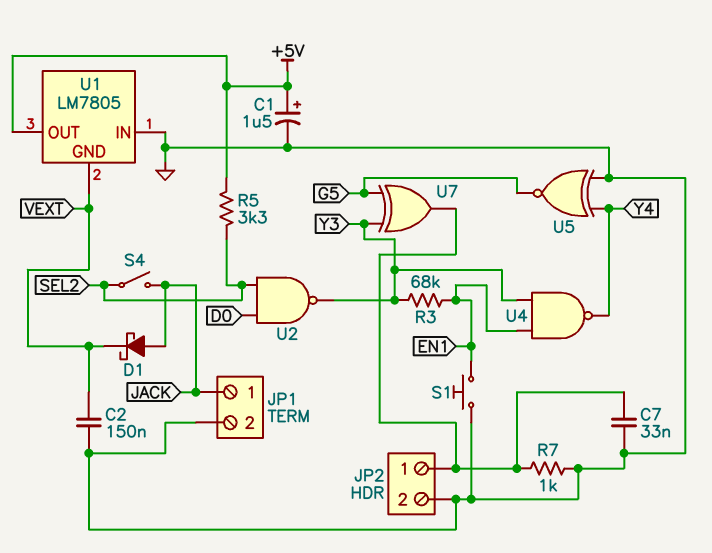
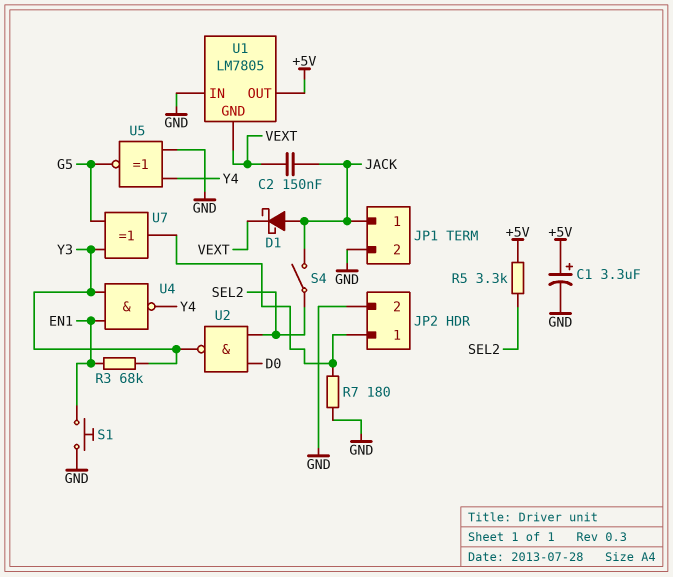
C1: 1.5uF (plus +5V, minus GND) -> 3.3uF (plus +5V, minus GND)
C2: 150nF (GND, VEXT) -> 150nF (JACK, VEXT)
C7: 33nF (GND, JP2/1) -> none
R7: 1k (GND, JP2/1) -> 180 (GND, JP2/1)

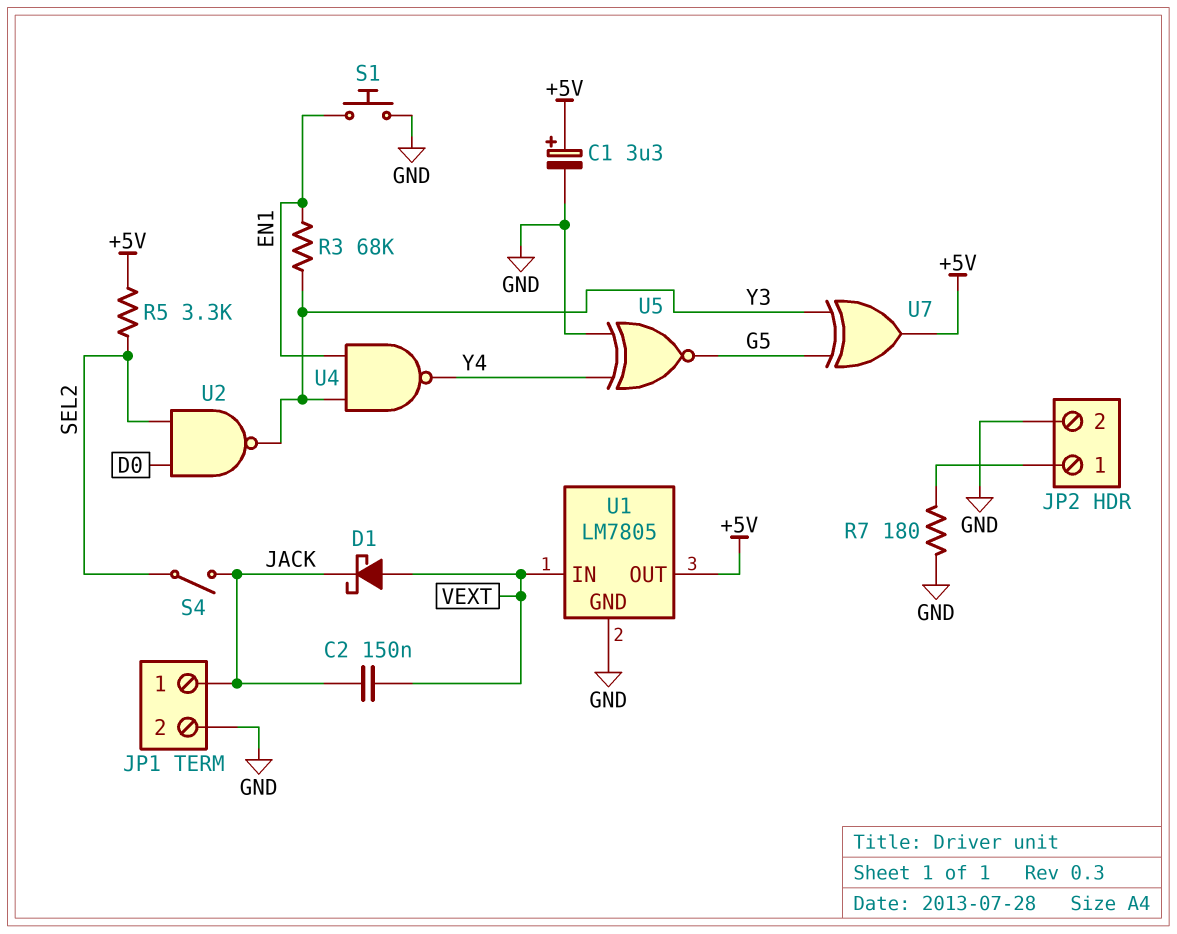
D1: schottky (A JACK, K VEXT) -> schottky (A VEXT, K JACK)
U1 pin GND: VEXT -> GND
U1 pin IN: GND -> VEXT
U7: XOR (in G5, in Y3, out JP2/1) -> XOR (in G5, in Y3, out +5V)

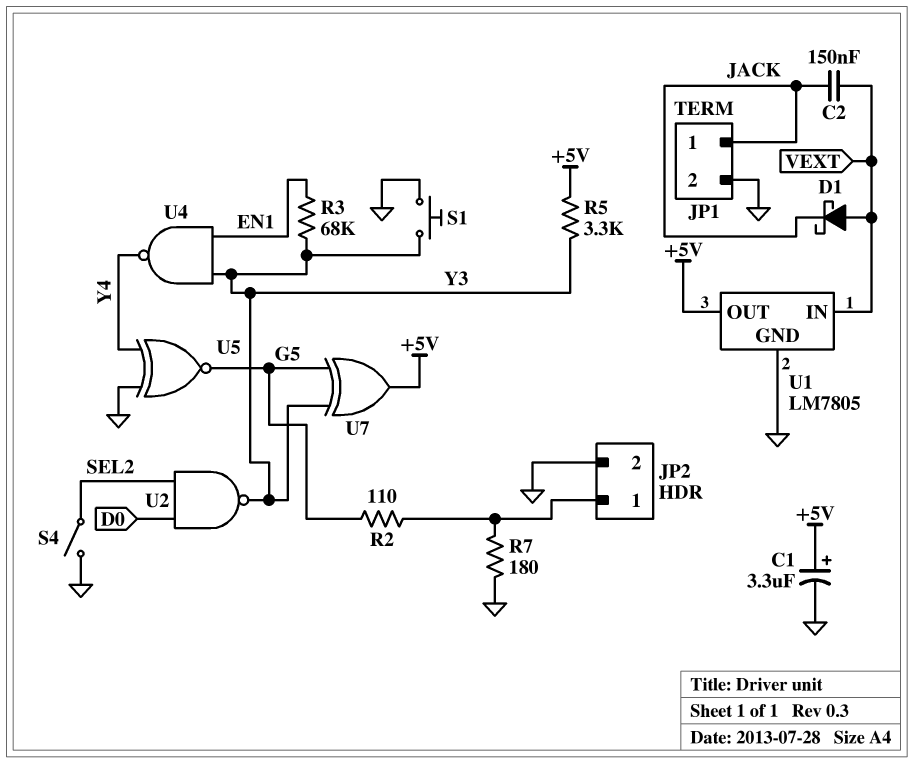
R2: none -> 110 (G5, JP2/1)
R5: 3.3k (+5V, SEL2) -> 3.3k (+5V, Y3)
S1: button (EN1, GND) -> button (GND, Y3)
S4: switch (JACK, SEL2) -> switch (GND, SEL2)

